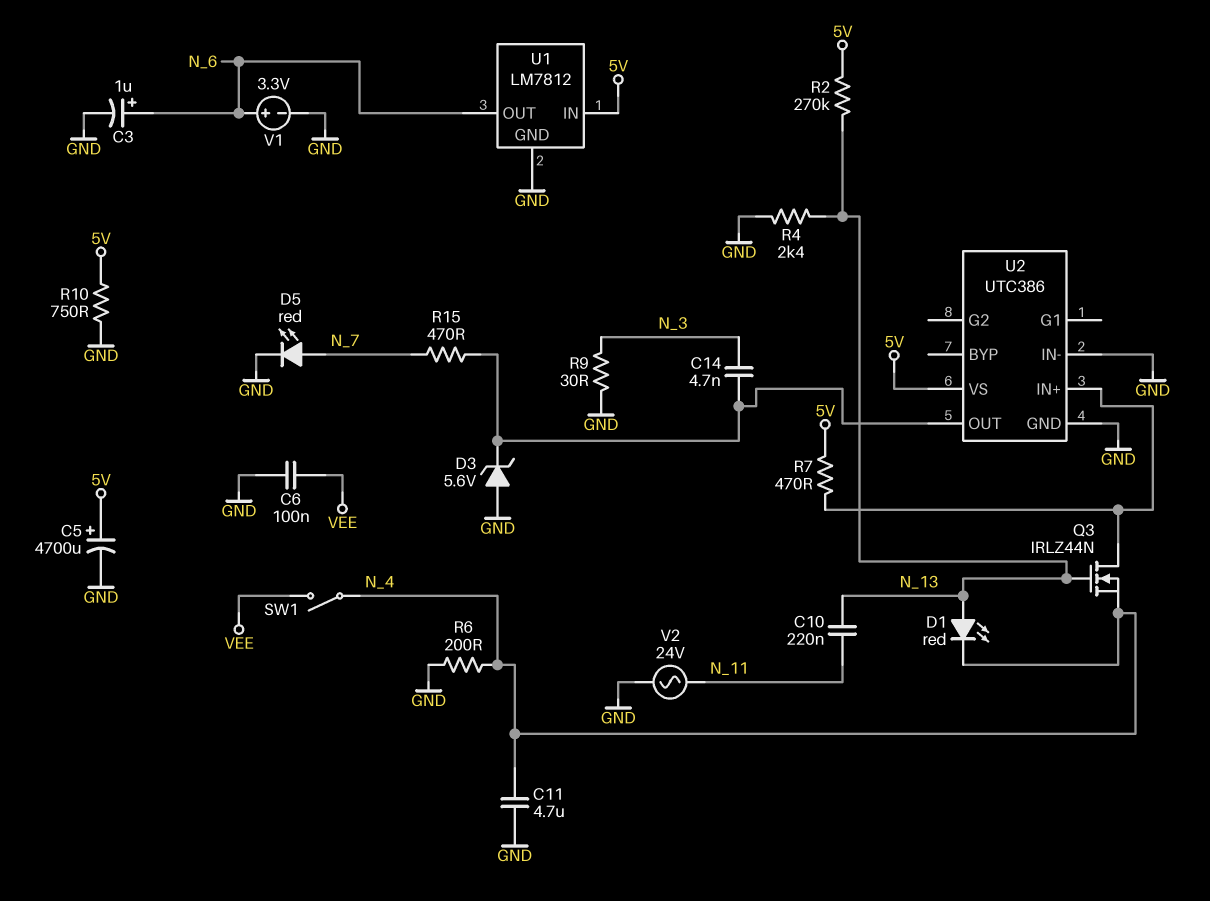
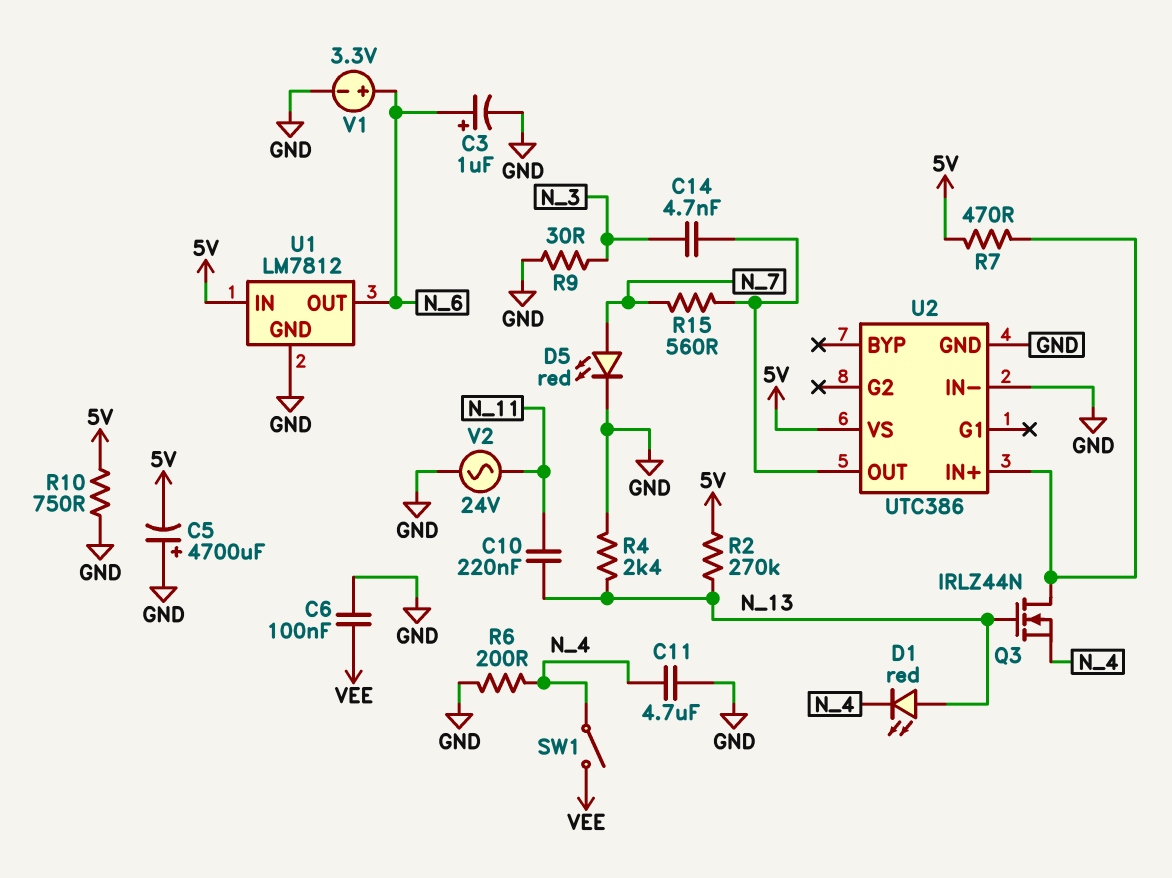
C5: 4700uF (plus 5V, minus GND) -> 4700uF (plus GND, minus 5V)
D3: zener 5.6V (A GND, K U2/OUT) -> none
R15: 470 (N_7, U2/OUT) -> 560 (N_7, U2/OUT)

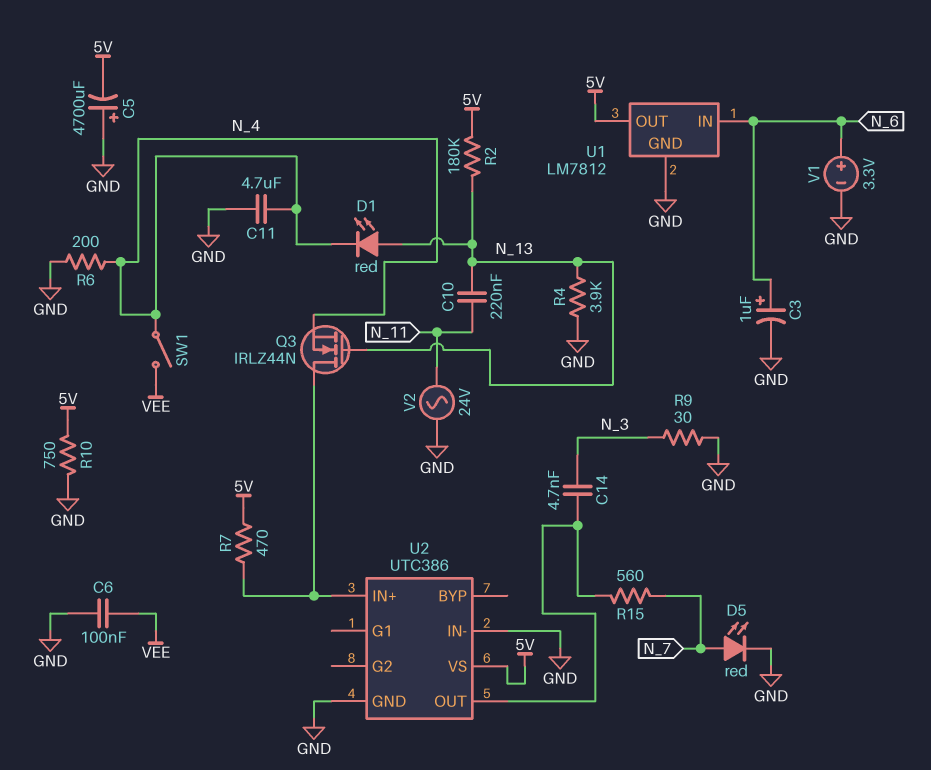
R2: 270k (5V, N_13) -> 180k (5V, N_13)
R4: 2.4k (GND, N_13) -> 3.9k (GND, N_13)
U1 pin IN: 5V -> N_6
U1 pin OUT: N_6 -> 5V

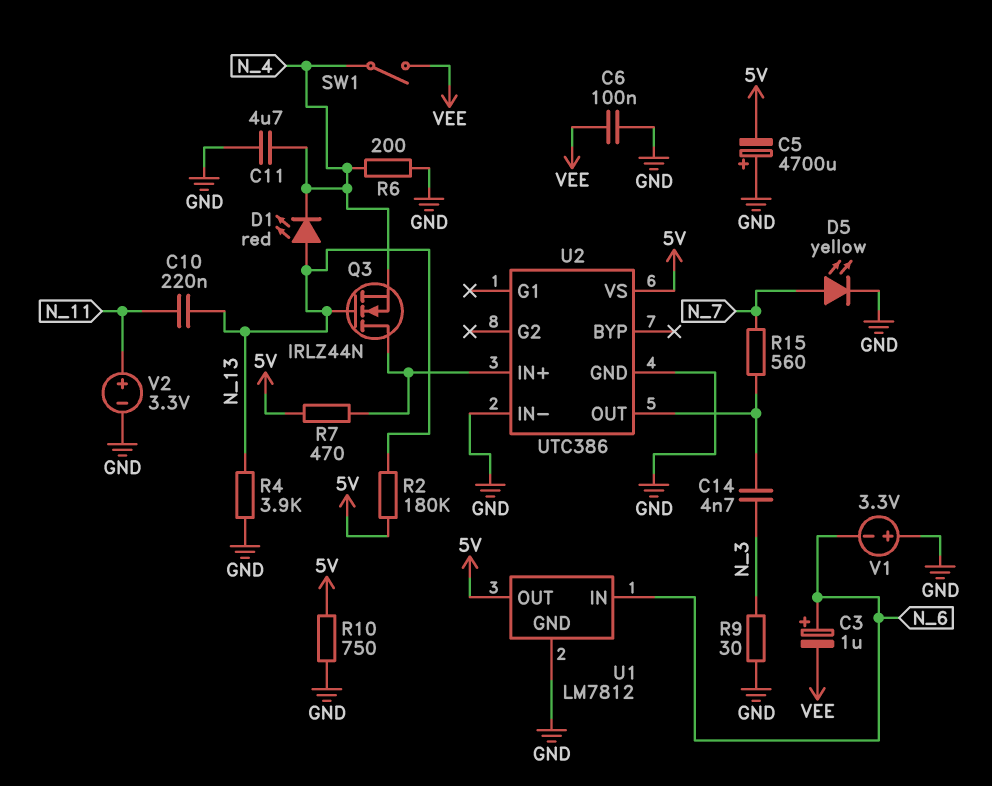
C3: 1uF (plus N_6, minus GND) -> 1uF (plus N_6, minus VEE)
D5: LED red (A N_7, K GND) -> LED yellow (A N_7, K GND)
V1: 3.3V (plus N_6, minus GND) -> 3.3V (plus GND, minus N_6)
V2: AC 24V (GND, N_11) -> 3.3V (plus N_11, minus GND)

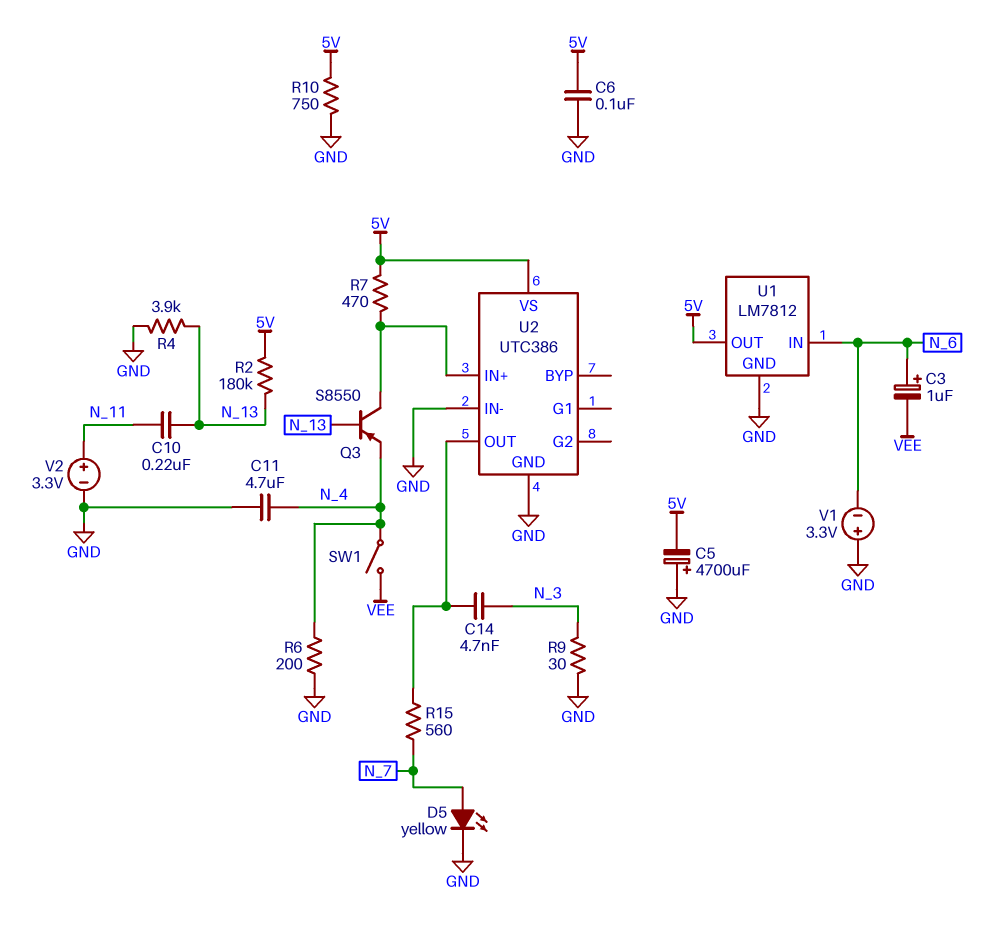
C6: 100nF (GND, VEE) -> 100nF (5V, GND)
D1: LED red (A N_13, K N_4) -> none
Q3: NMOS IRLZ44N (G N_13, D U2/IN+, S N_4) -> PNP S8550 (B N_13, C U2/IN+, E N_4)

